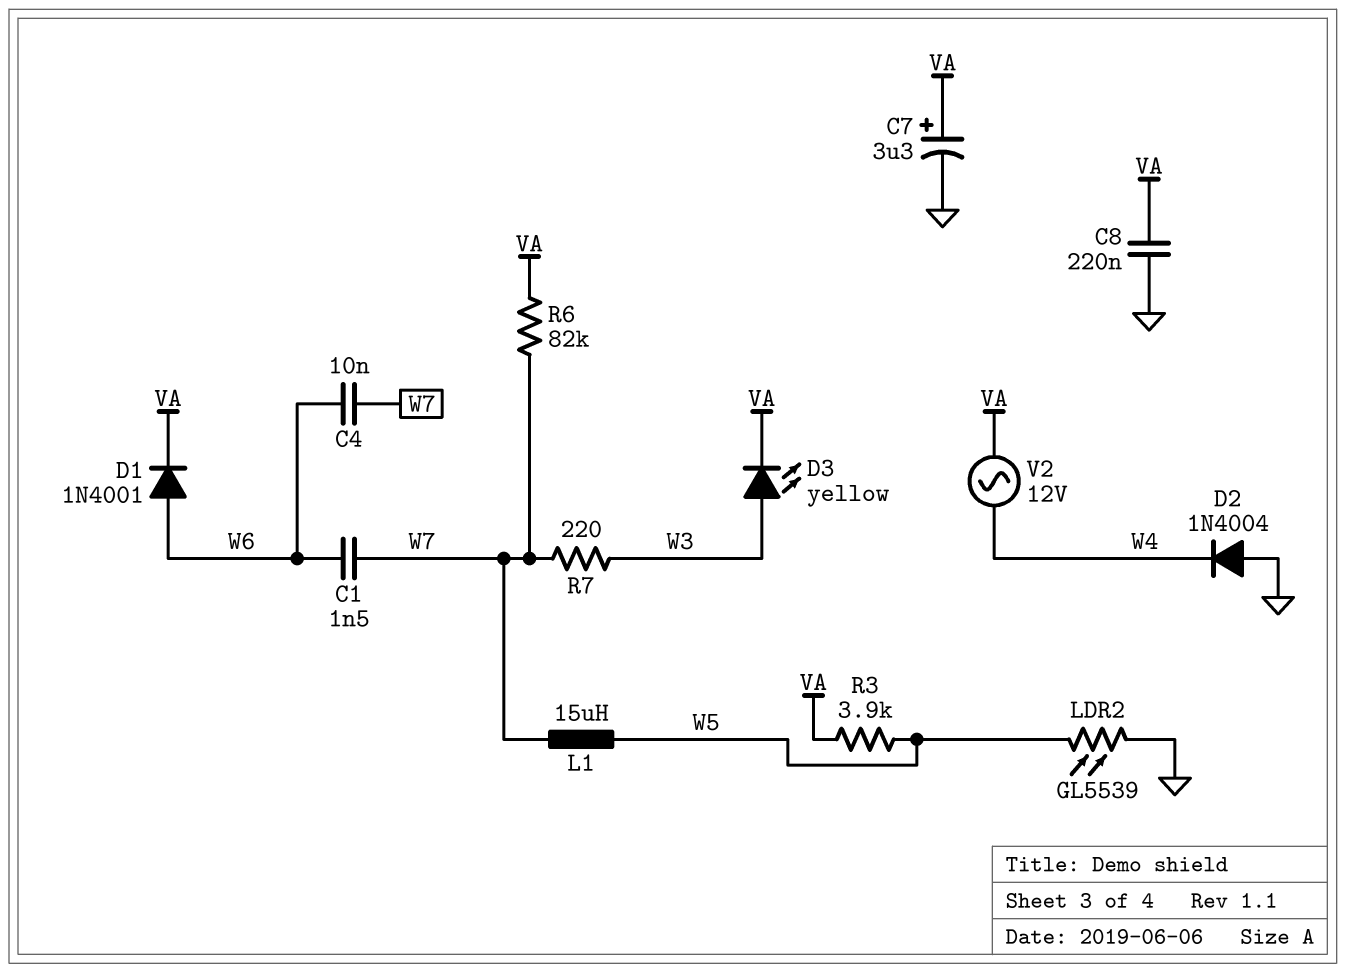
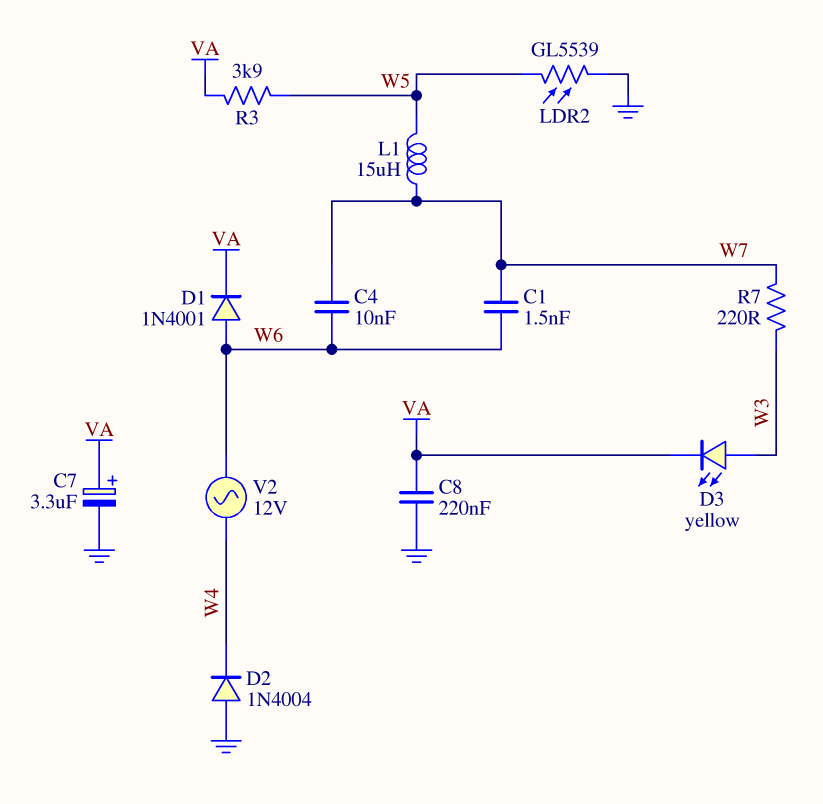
R6: 82k (VA, W7) -> none
V2: AC 12V (VA, W4) -> AC 12V (W4, W6)

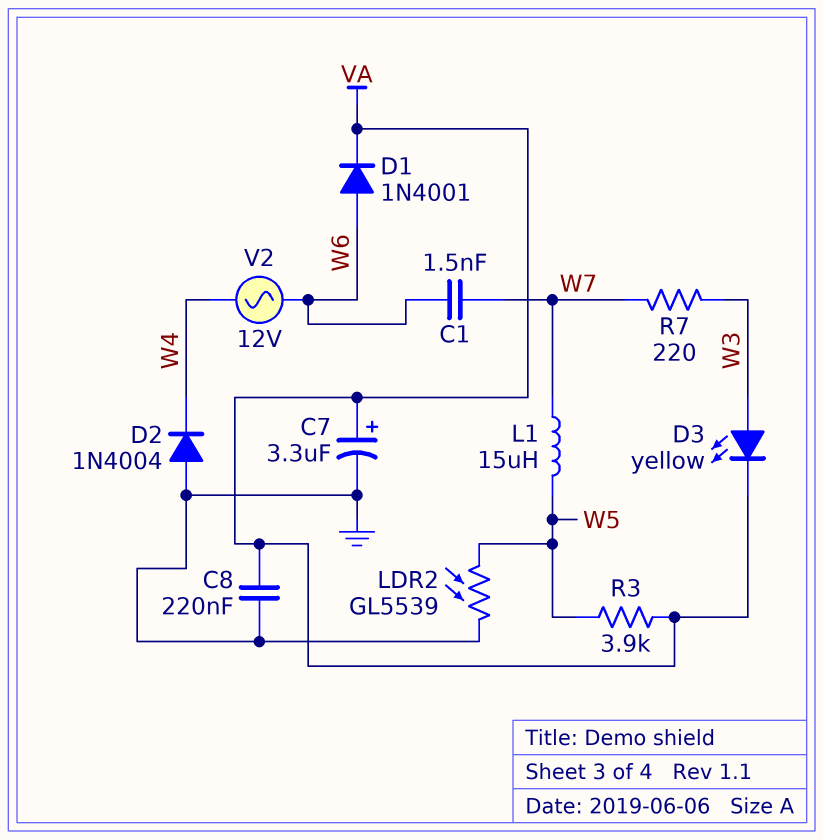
C4: 10nF (W6, W7) -> none

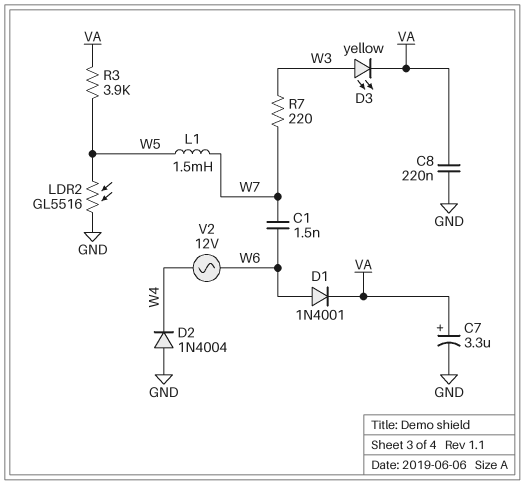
L1: 15uH (W5, W7) -> 1.5mH (W5, W7)
LDR2: GL5539 (GND, W5) -> GL5516 (GND, W5)

